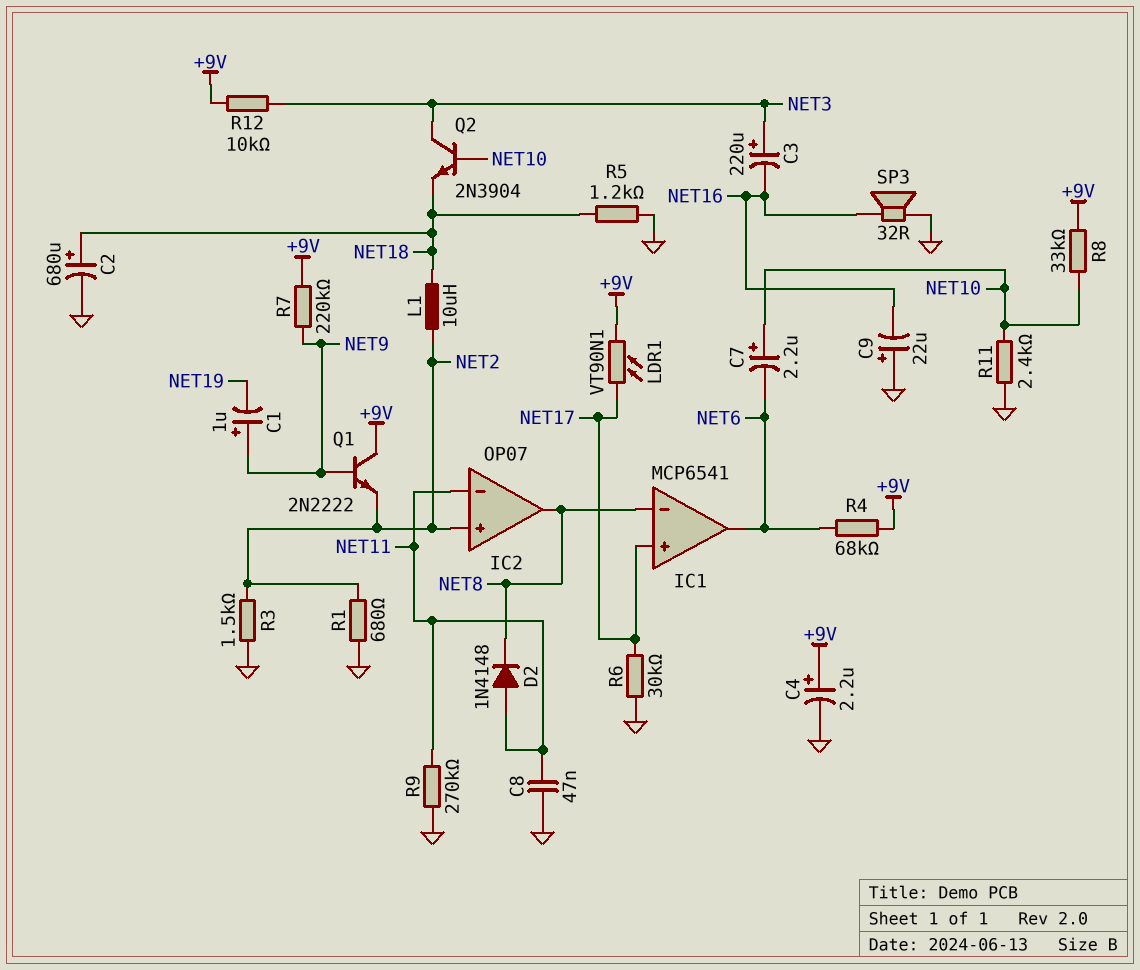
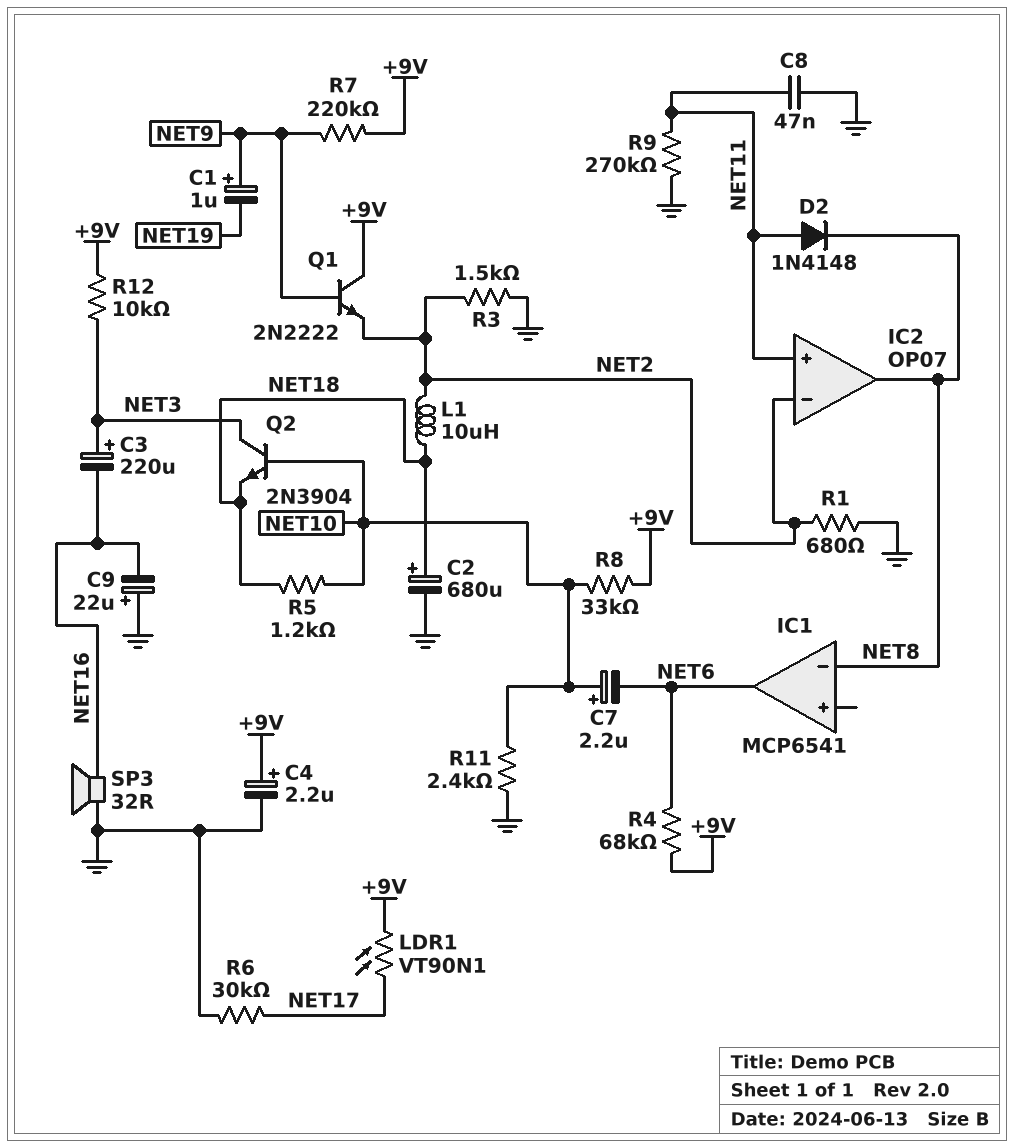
IC1 pin in+: NET17 -> none
IC2 pin in+: NET2 -> NET11
IC2 pin in-: NET11 -> NET2
R5: 1.2k (GND, NET18) -> 1.2k (NET10, NET18)

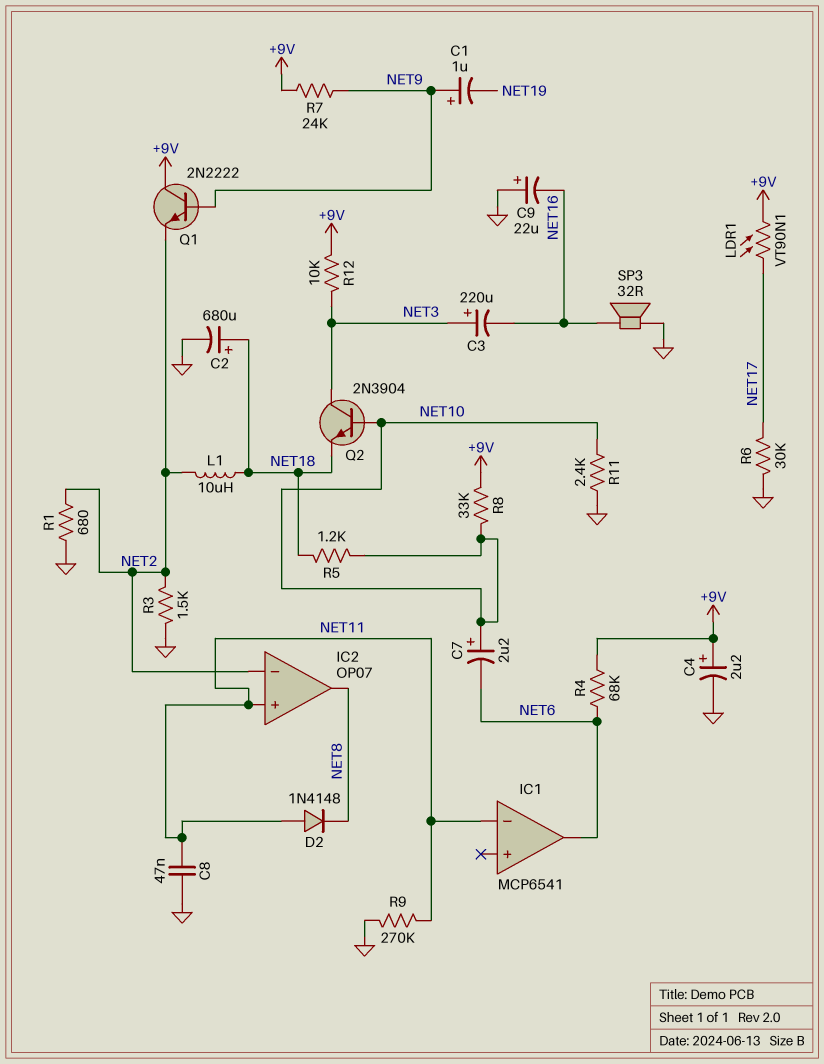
IC1 pin in-: NET8 -> NET11
R7: 220k (+9V, NET9) -> 24k (+9V, NET9)

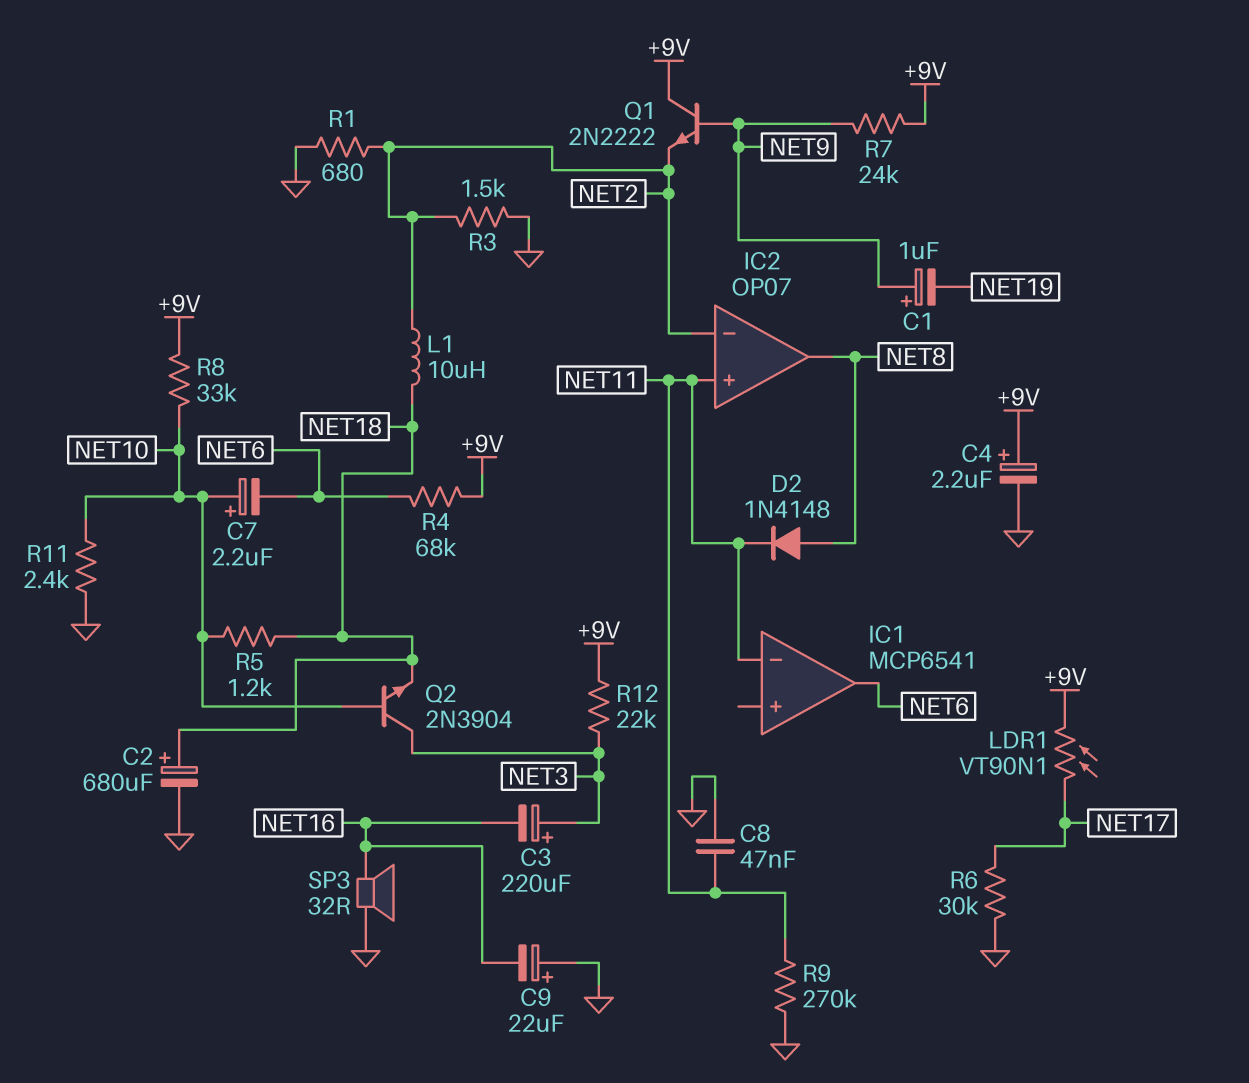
D2: diode 1N4148 (A NET11, K NET8) -> diode 1N4148 (A NET8, K NET11)
R12: 10k (+9V, NET3) -> 22k (+9V, NET3)

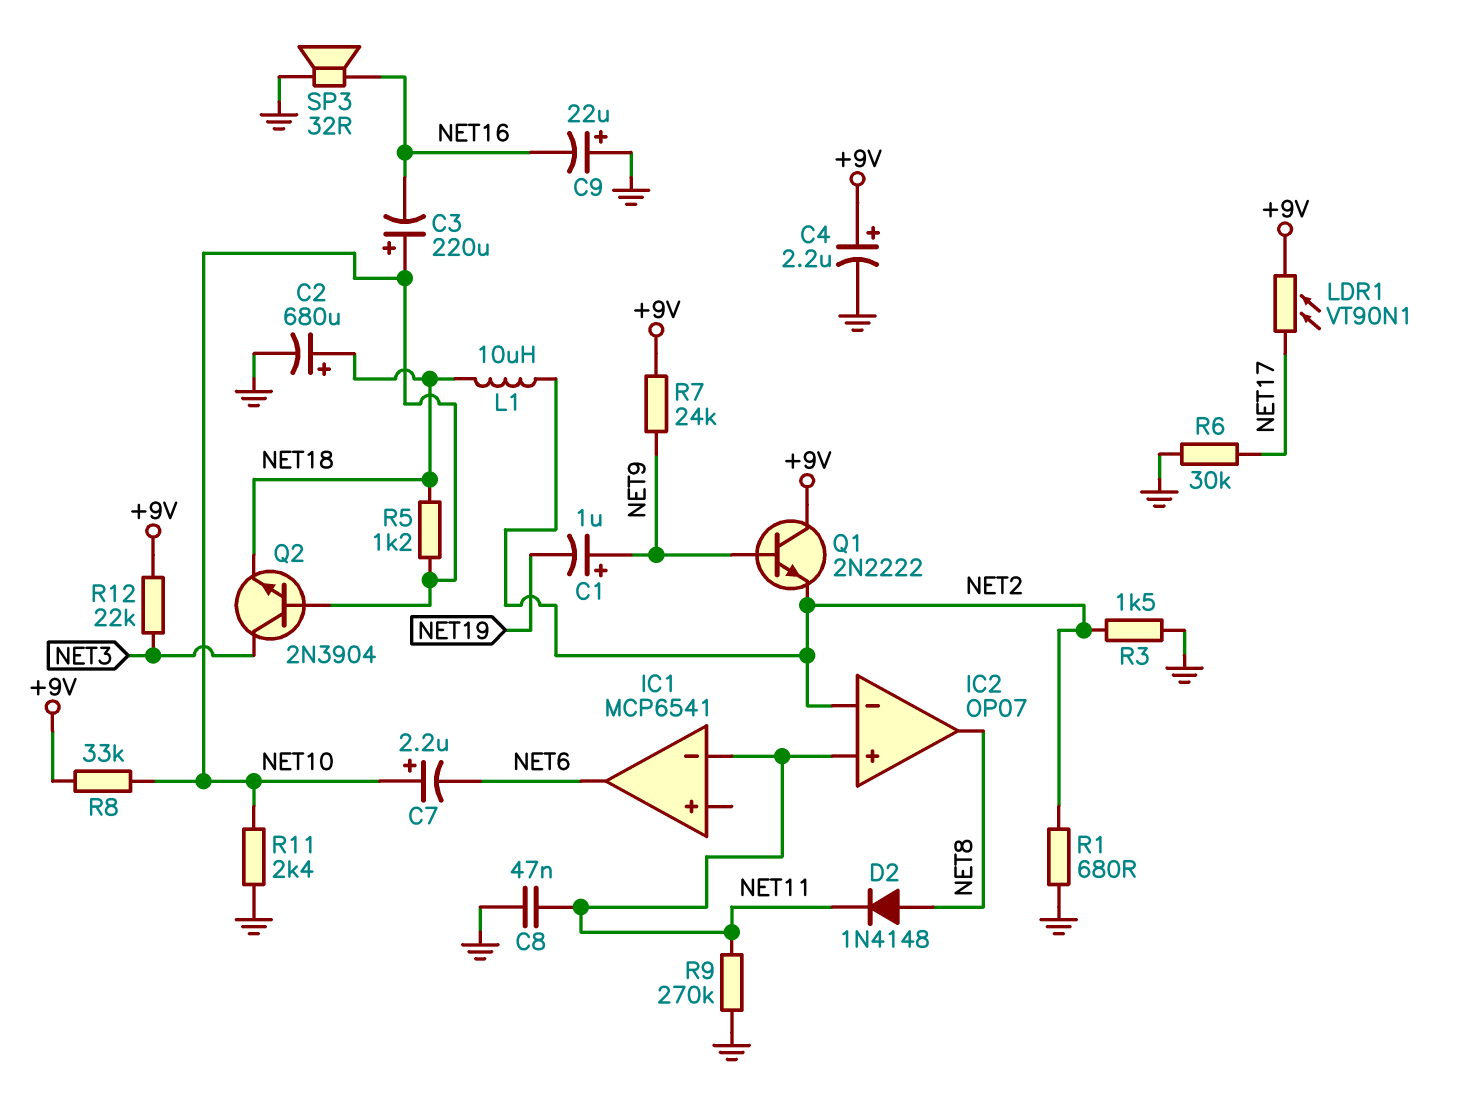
C3: 220uF (plus NET3, minus NET16) -> 220uF (plus NET10, minus NET16)
R4: 68k (+9V, NET6) -> none

